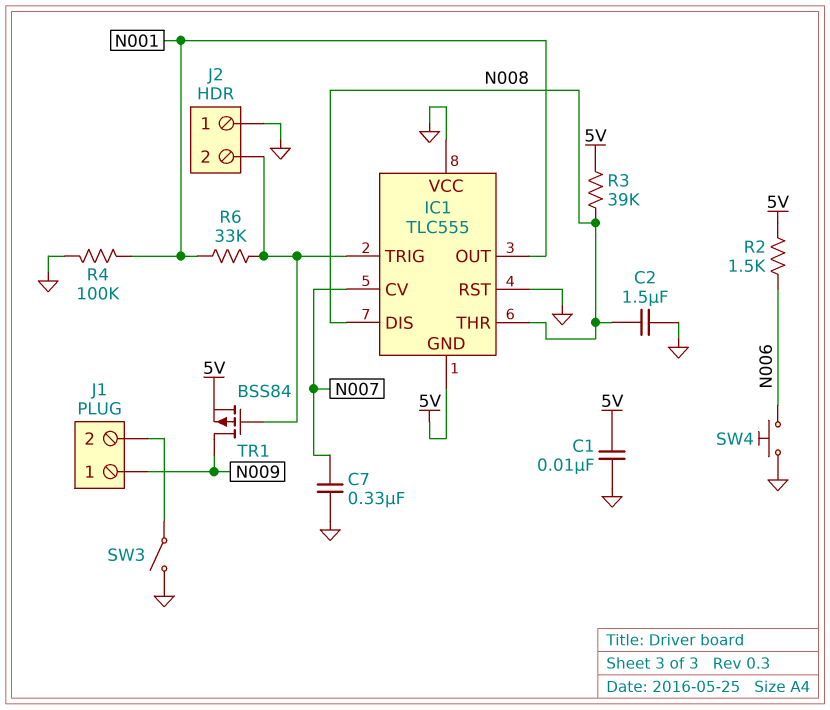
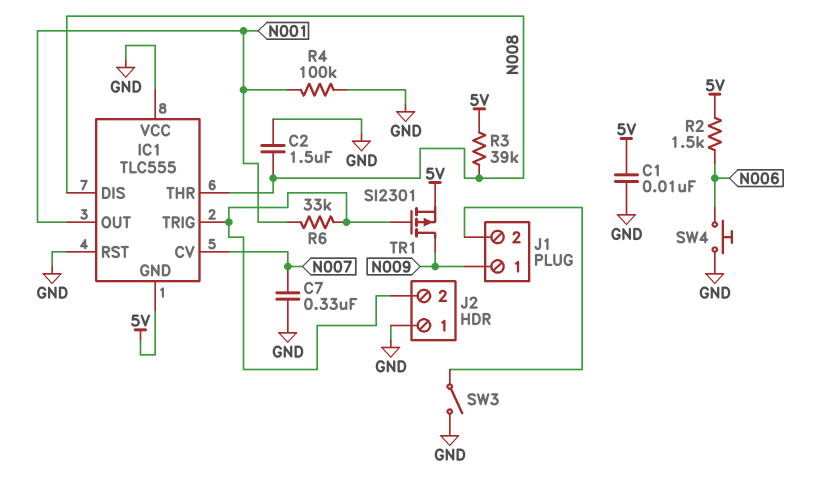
TR1: PMOS BSS84 (G IC1/TRIG, D N009, S 5V) -> PMOS SI2301 (G IC1/TRIG, D N009, S 5V)

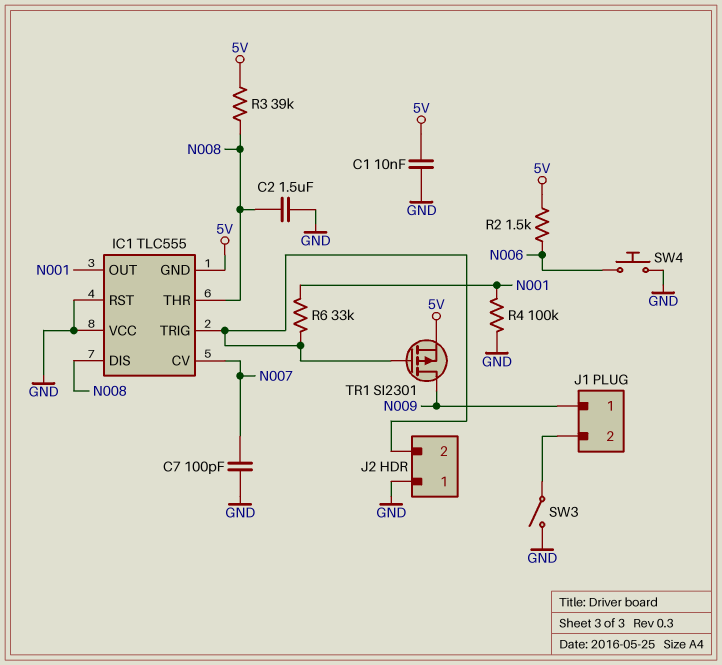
C7: 330nF (GND, N007) -> 100pF (GND, N007)

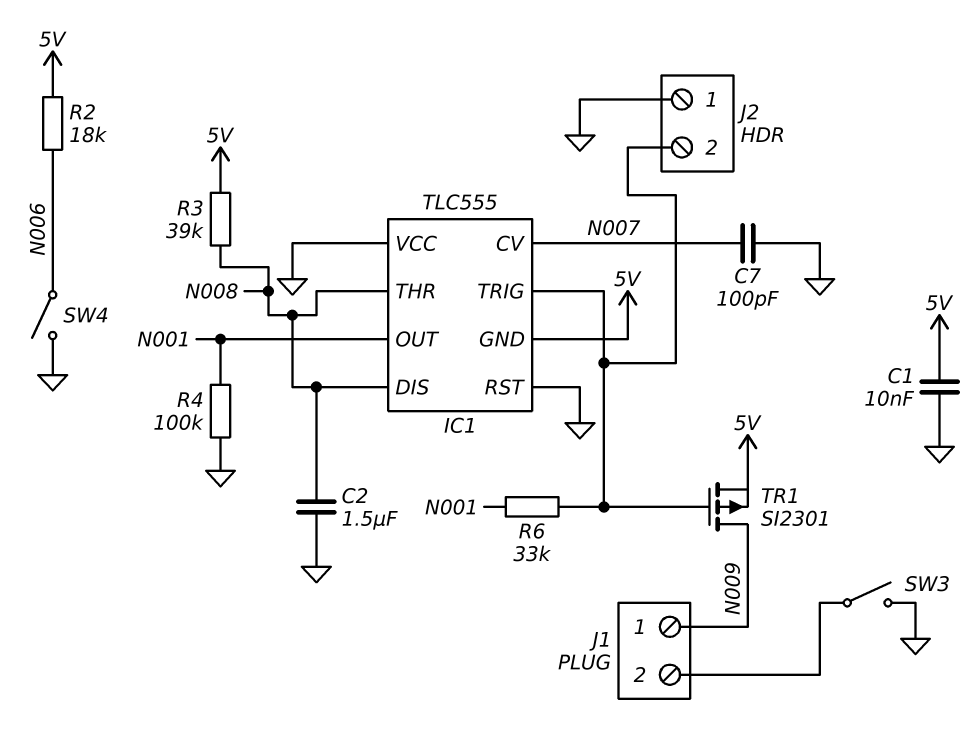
R2: 1.5k (5V, N006) -> 18k (5V, N006)
SW4: button (GND, N006) -> switch (GND, N006)

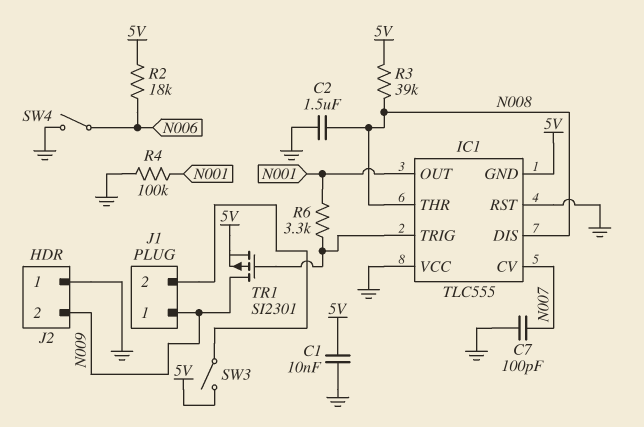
J2 pin 2: IC1/TRIG -> N009
R6: 33k (IC1/TRIG, N001) -> 3.3k (IC1/TRIG, N001)
SW3: switch (GND, J1/2) -> switch (5V, J1/2)

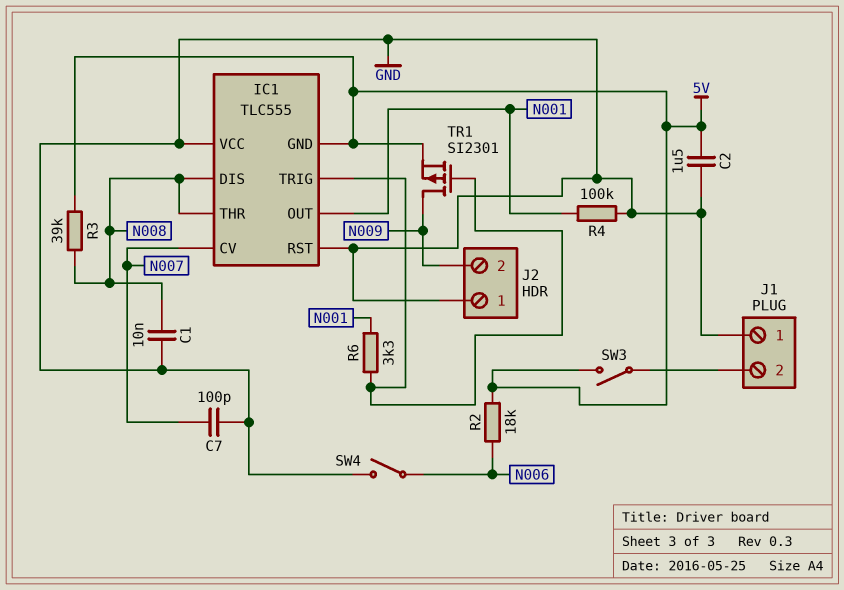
C1: 10nF (5V, GND) -> 10nF (GND, N008)
C2: 1.5uF (GND, N008) -> 1.5uF (5V, GND)
J1 pin 1: N009 -> GND

